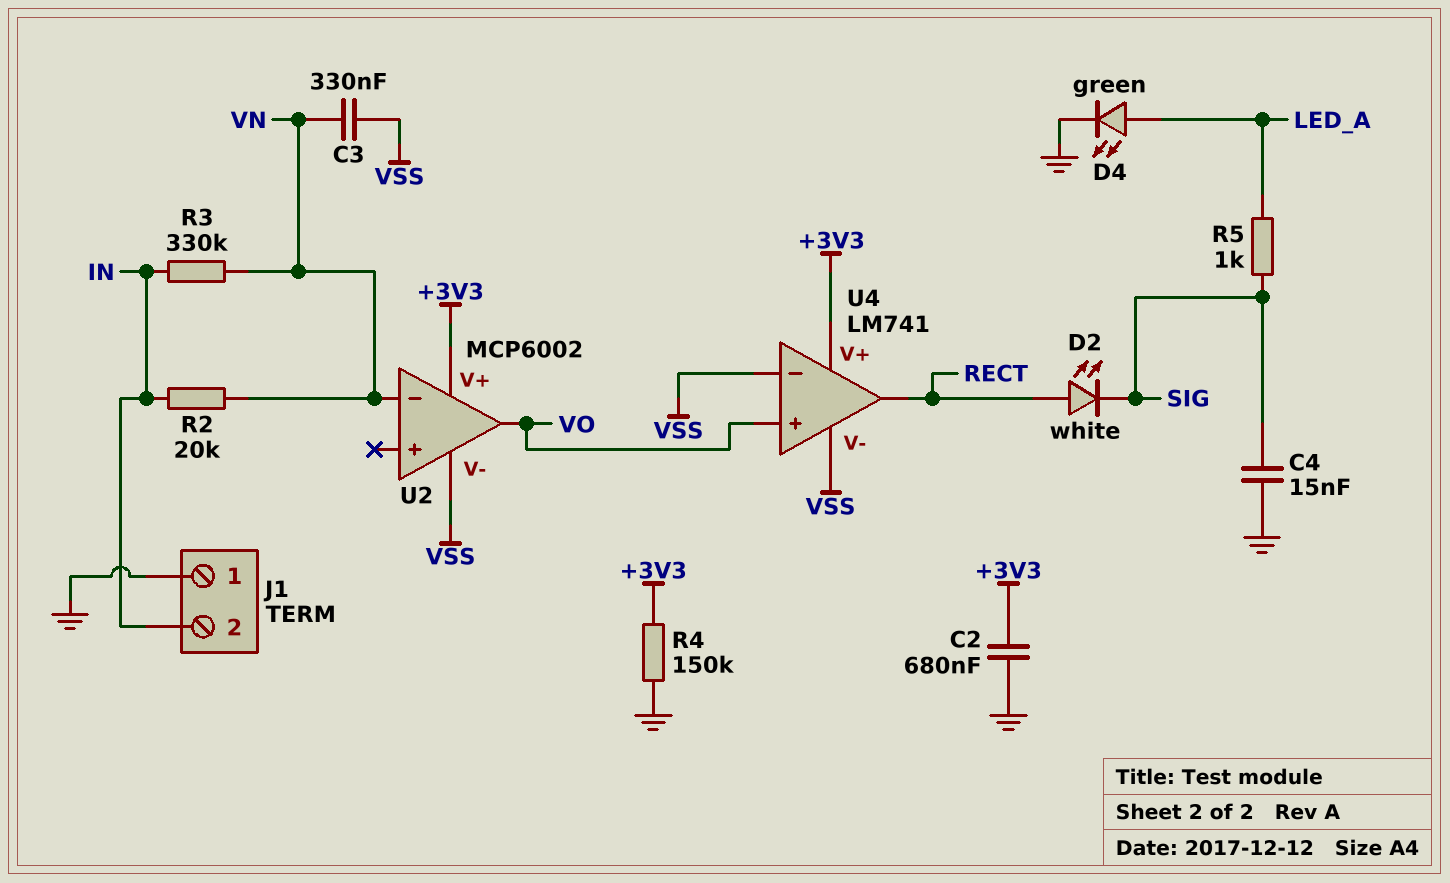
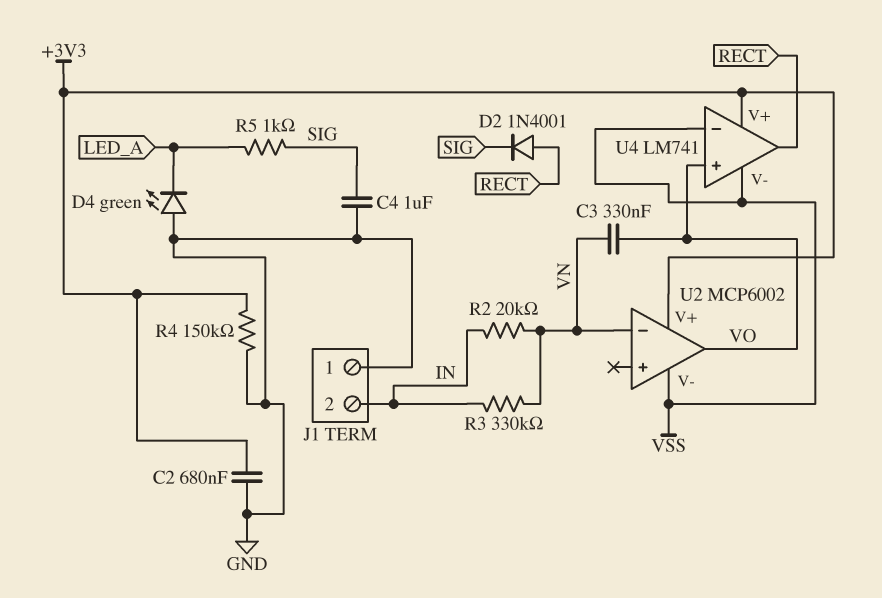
C3: 330nF (VN, VSS) -> 330nF (VN, VO)
C4: 15nF (GND, SIG) -> 1uF (GND, SIG)
D2: LED white (A RECT, K SIG) -> diode 1N4001 (A RECT, K SIG)
D4: LED green (A LED_A, K GND) -> LED green (A GND, K LED_A)

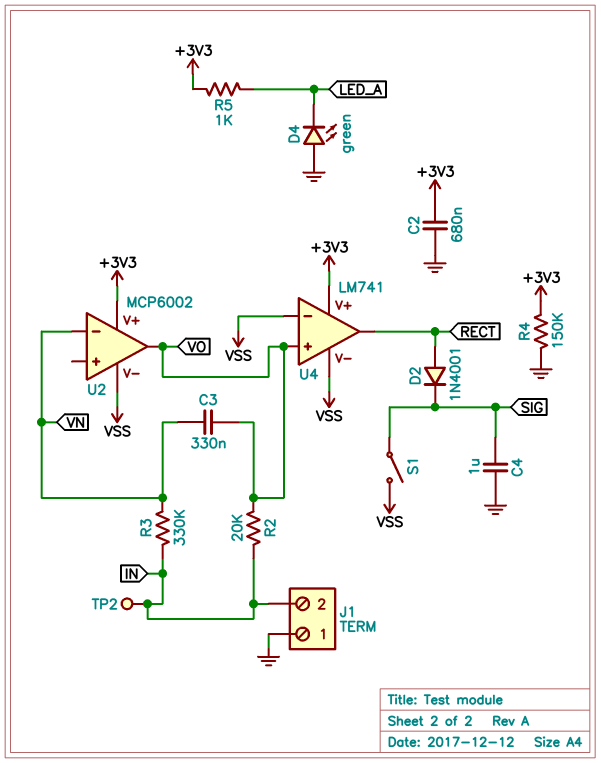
R2: 20k (IN, VN) -> 20k (IN, VO)
R5: 1k (LED_A, SIG) -> 1k (+3V3, LED_A)
S1: none -> switch (SIG, VSS)
TP2: none -> test point (IN)

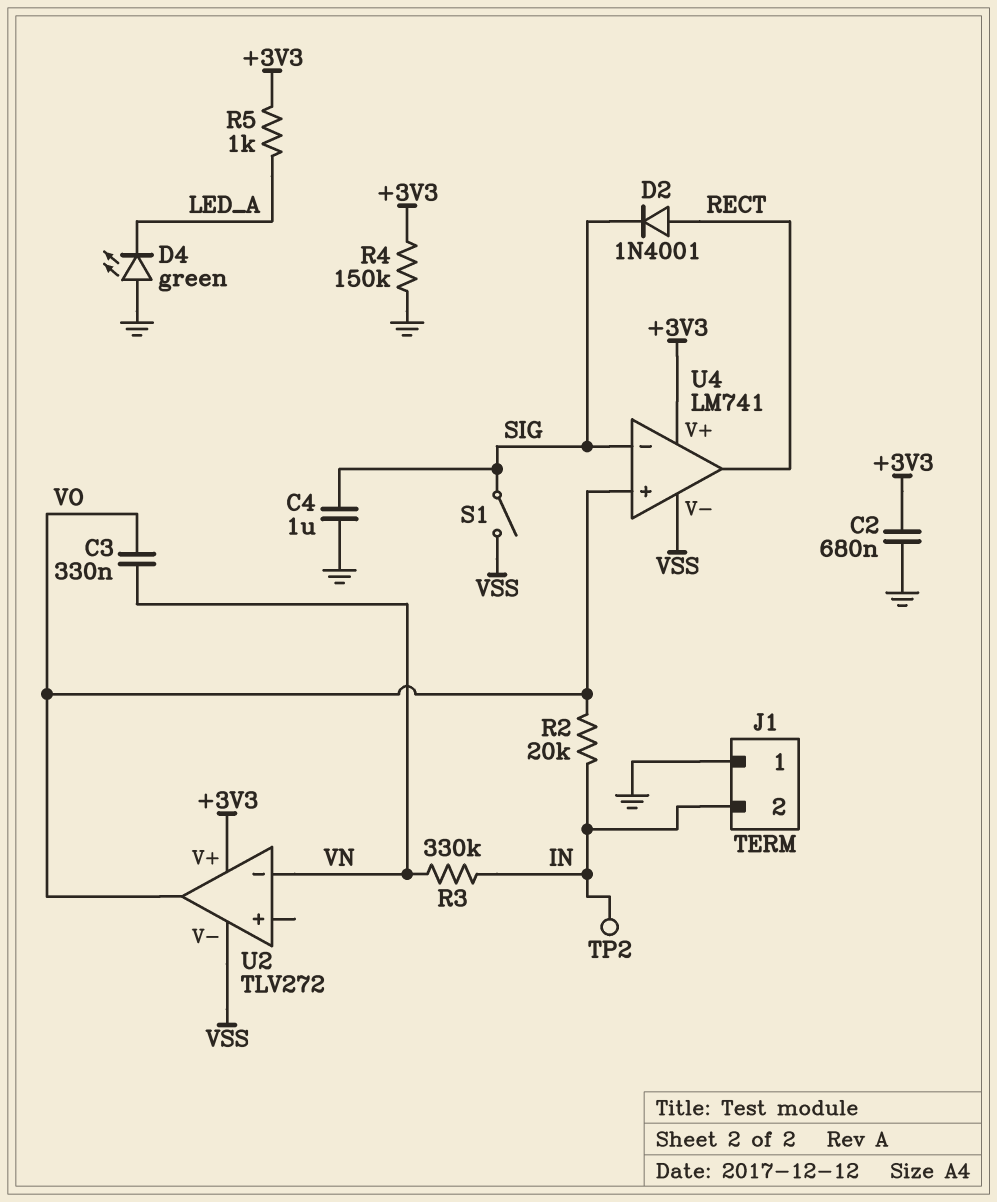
U2: MCP6002 -> TLV272
U4 pin in-: VSS -> SIG

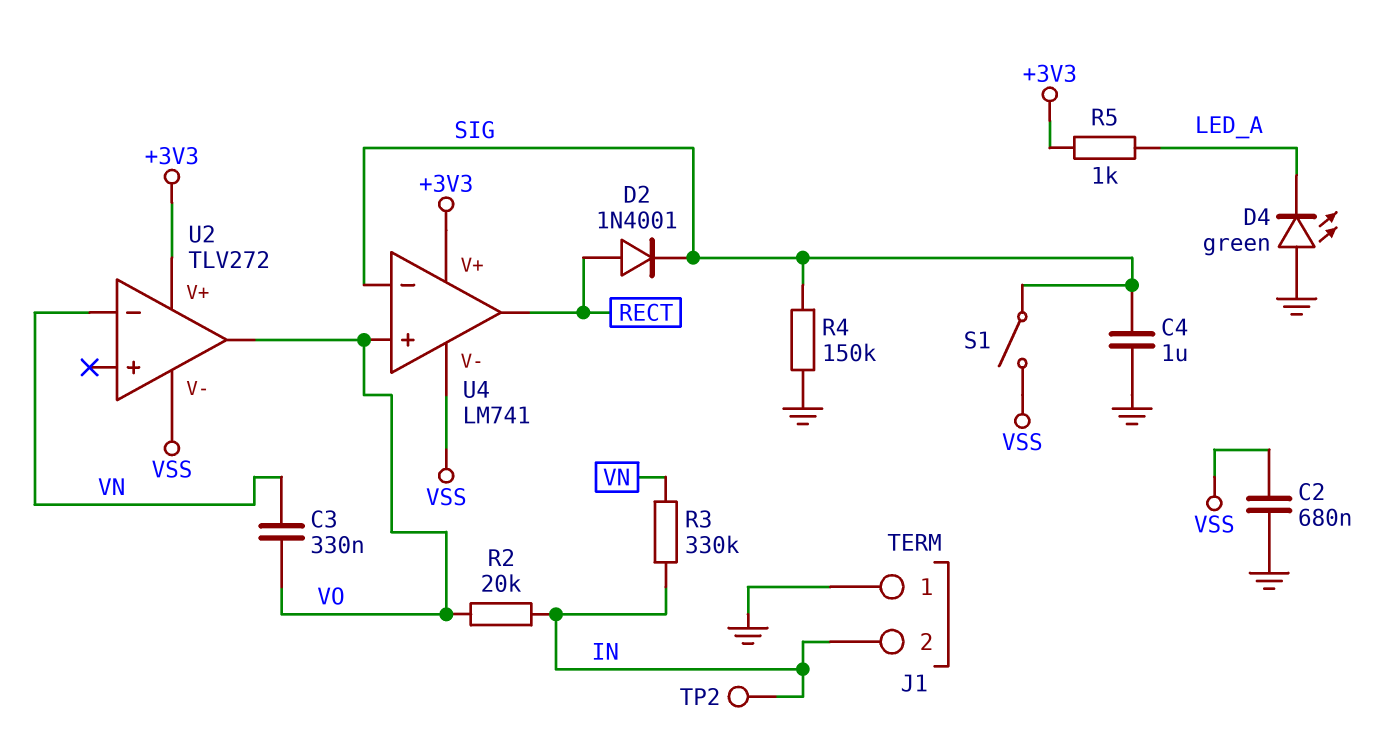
C2: 680nF (+3V3, GND) -> 680nF (GND, VSS)
R4: 150k (+3V3, GND) -> 150k (GND, SIG)

